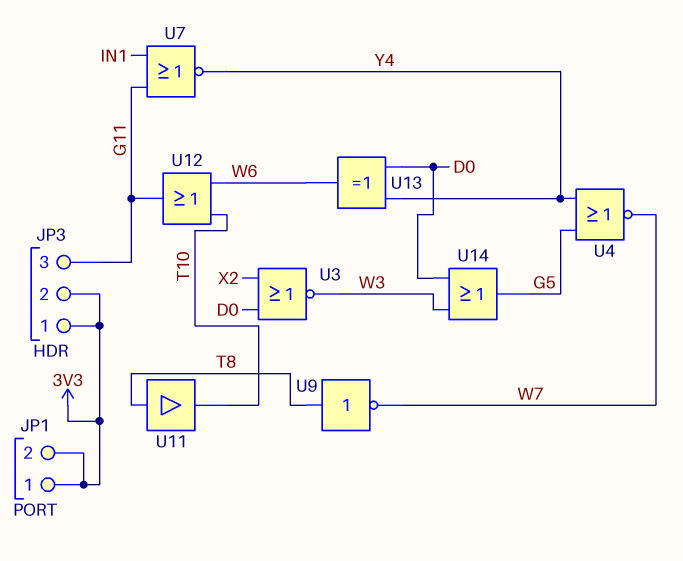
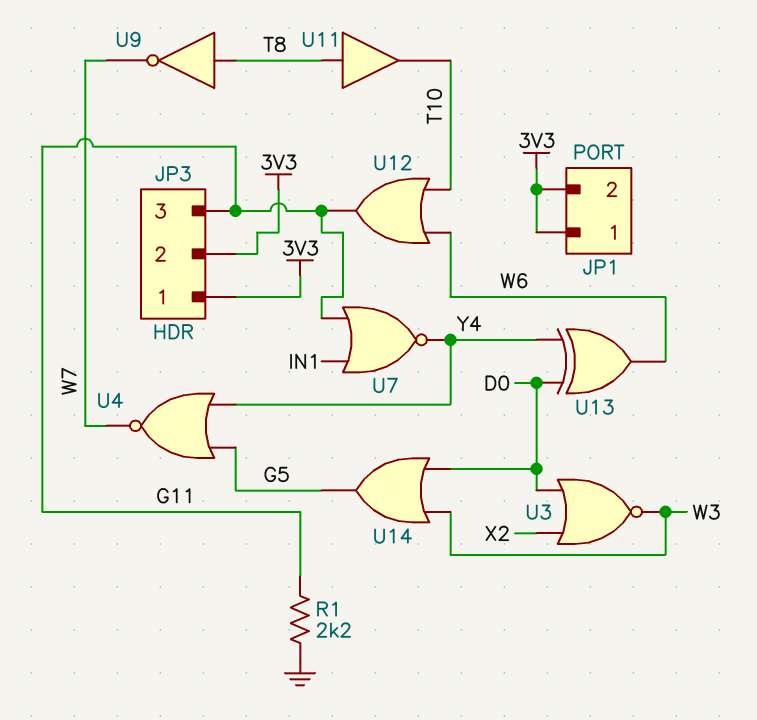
R1: none -> 2.2k (G11, GND)

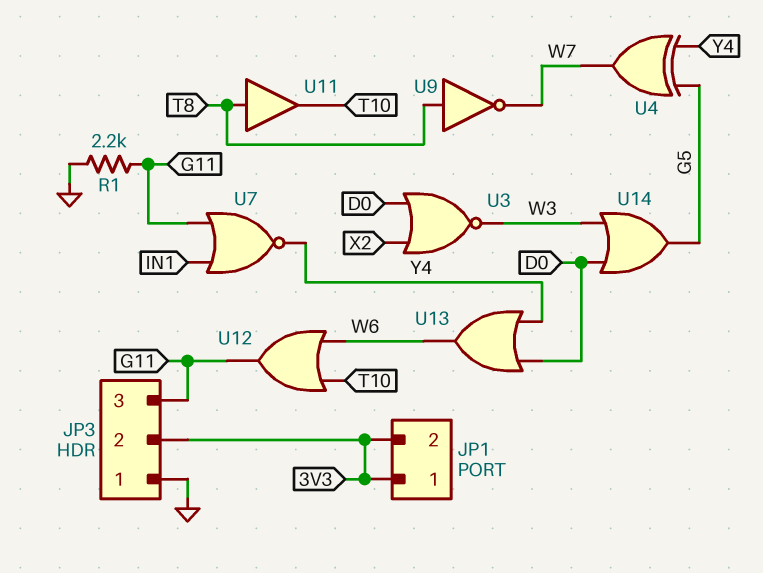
JP3 pin 1: 3V3 -> GND
U4: NOR (in G5, in Y4, out W7) -> XOR (in G5, in Y4, out W7)
U13: XOR (in D0, in Y4, out W6) -> OR (in D0, in Y4, out W6)

